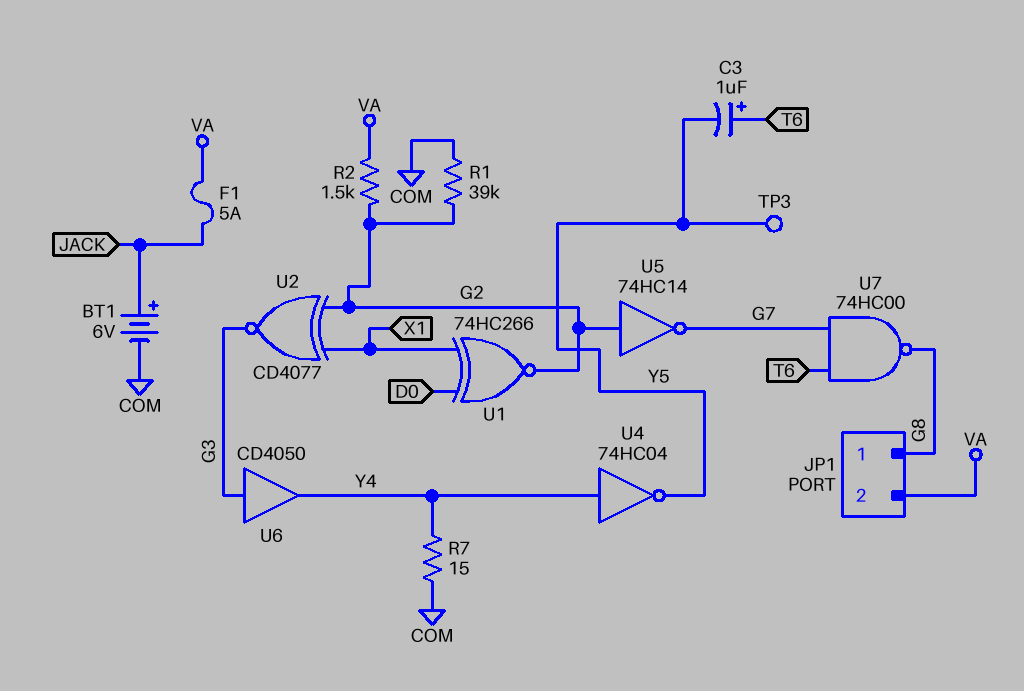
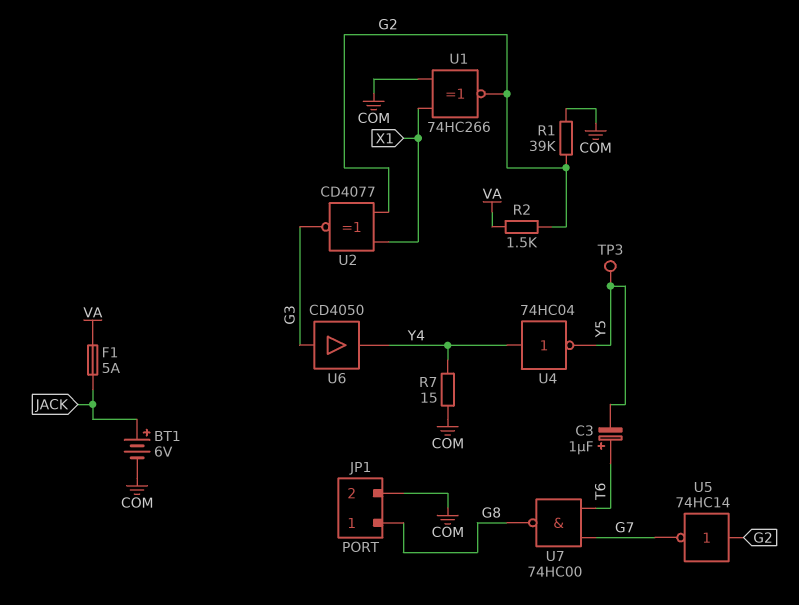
JP1 pin 2: VA -> COM
U1: XNOR 74HC266 (in D0, in X1, out G2) -> XNOR 74HC266 (in COM, in X1, out G2)

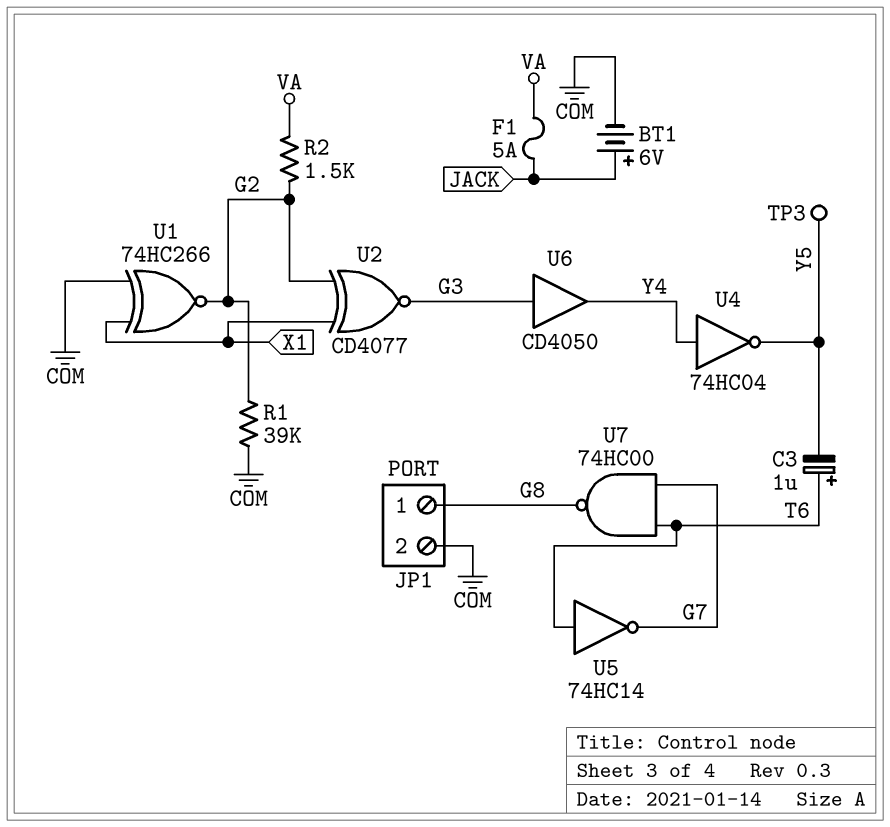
R7: 15 (COM, Y4) -> none
U5: NOT 74HC14 (in G2, out G7) -> NOT 74HC14 (in T6, out G7)

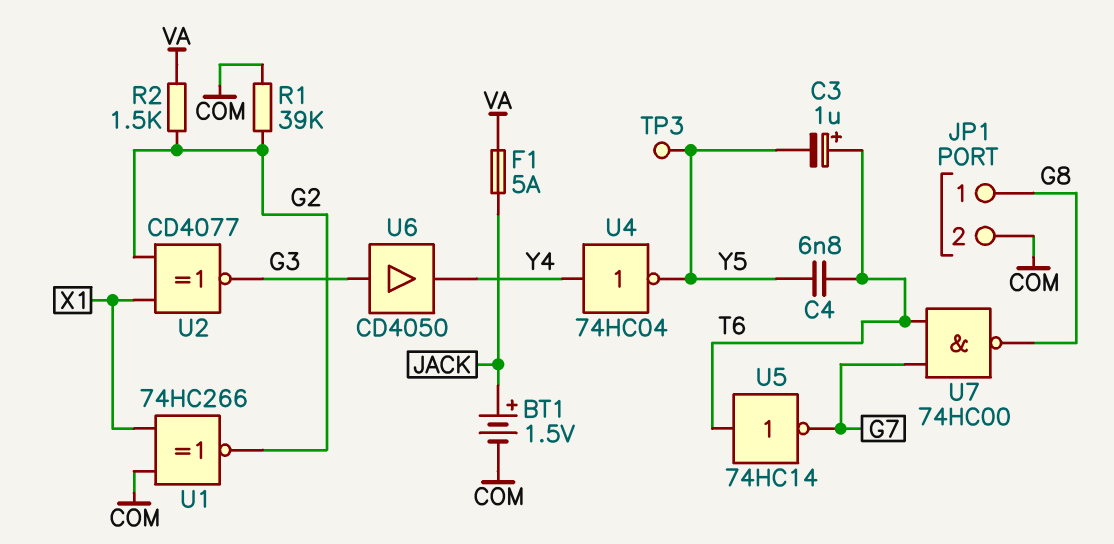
BT1: 6V (plus JACK, minus COM) -> 1.5V (plus JACK, minus COM)
C4: none -> 6.8nF (T6, Y5)

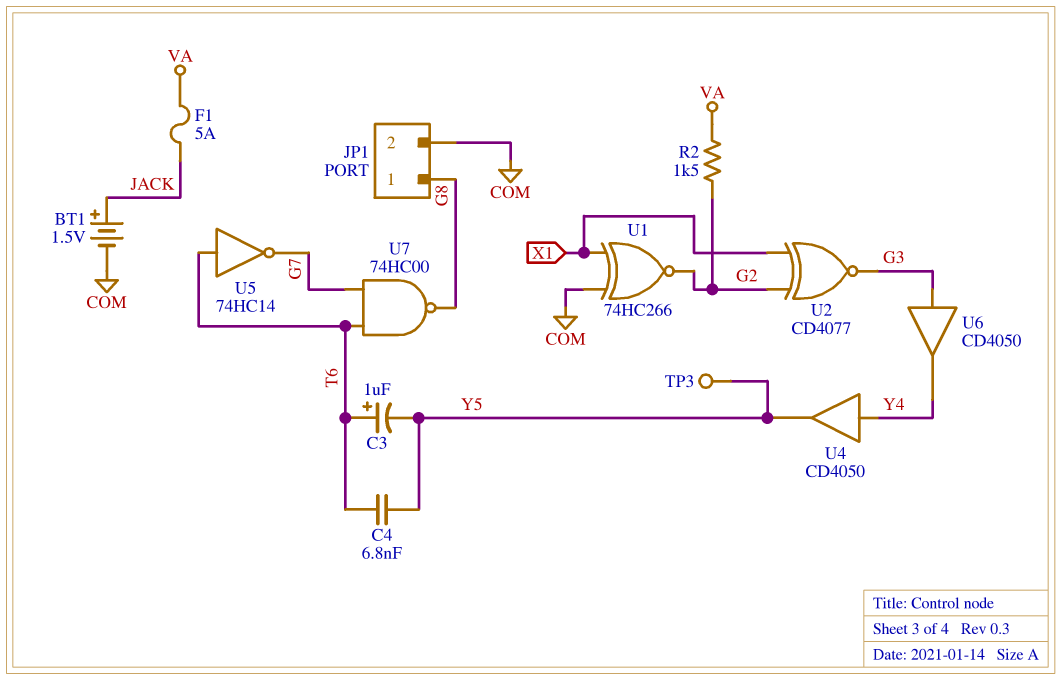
R1: 39k (COM, G2) -> none
U4: NOT 74HC04 (in Y4, out Y5) -> buffer CD4050 (in Y4, out Y5)

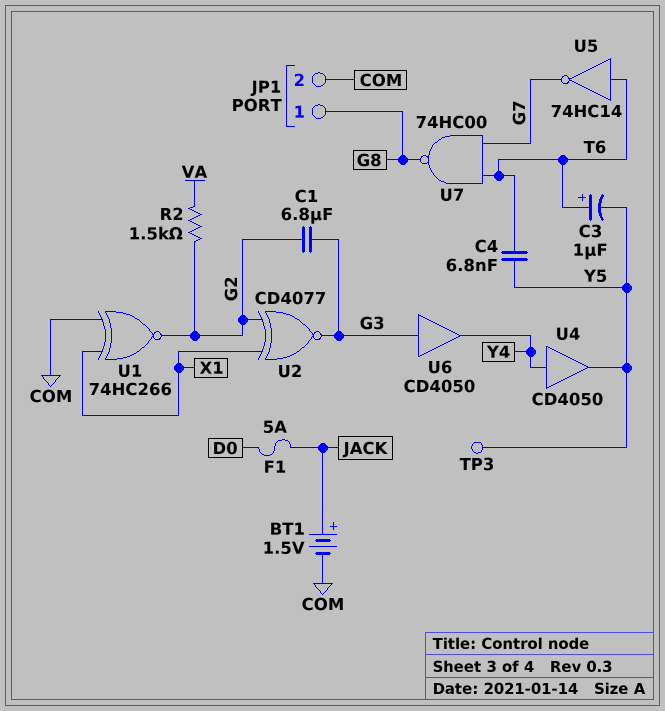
C1: none -> 6.8uF (G2, G3)
F1: 5A (JACK, VA) -> 5A (D0, JACK)

